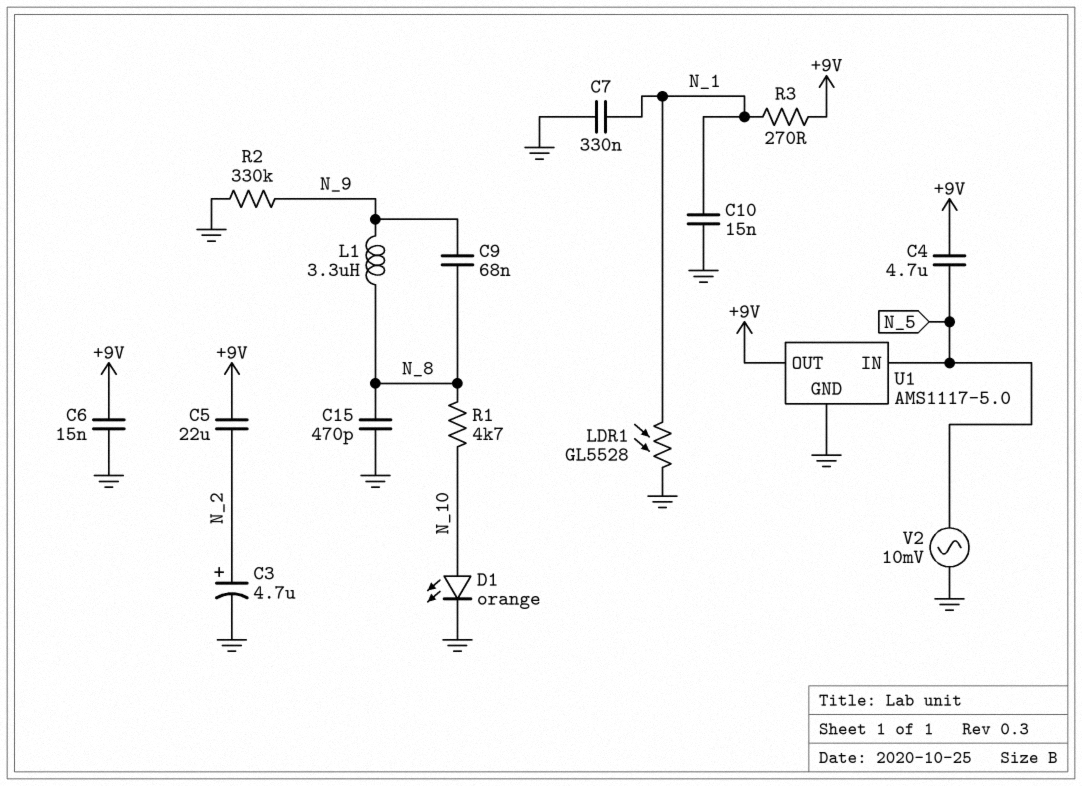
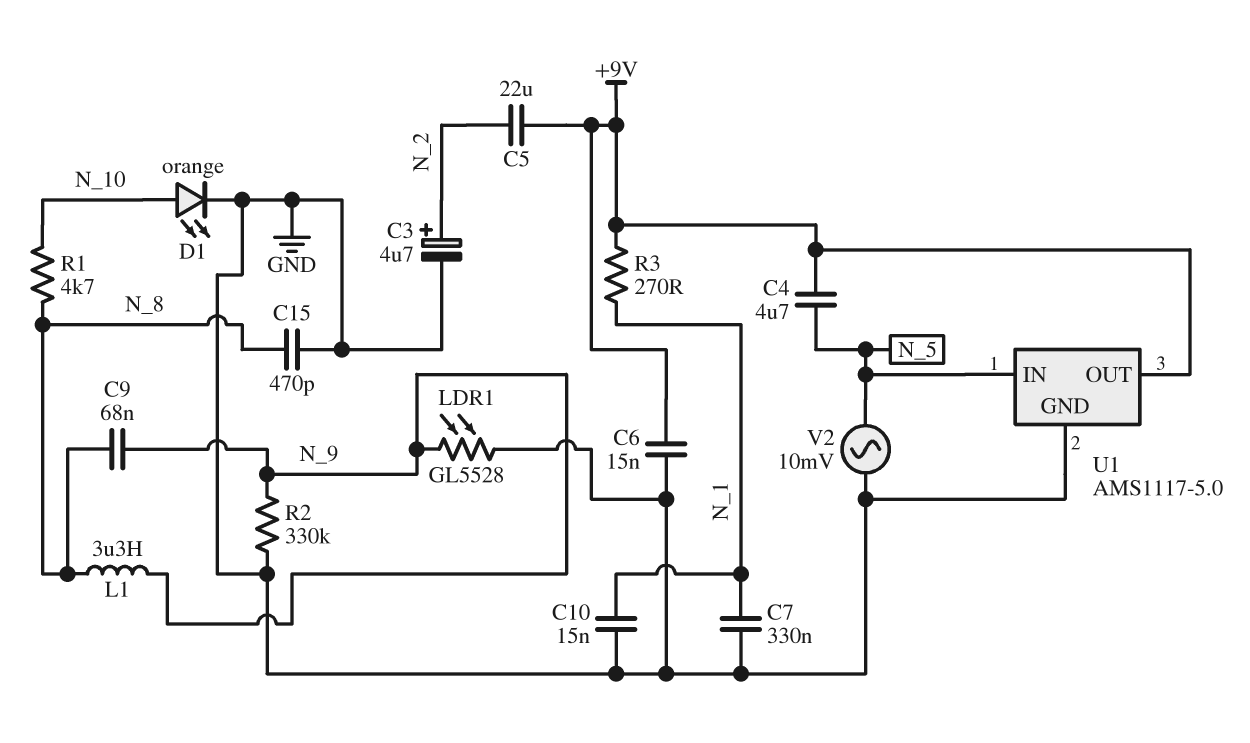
LDR1: GL5528 (GND, N_1) -> GL5528 (GND, N_9)

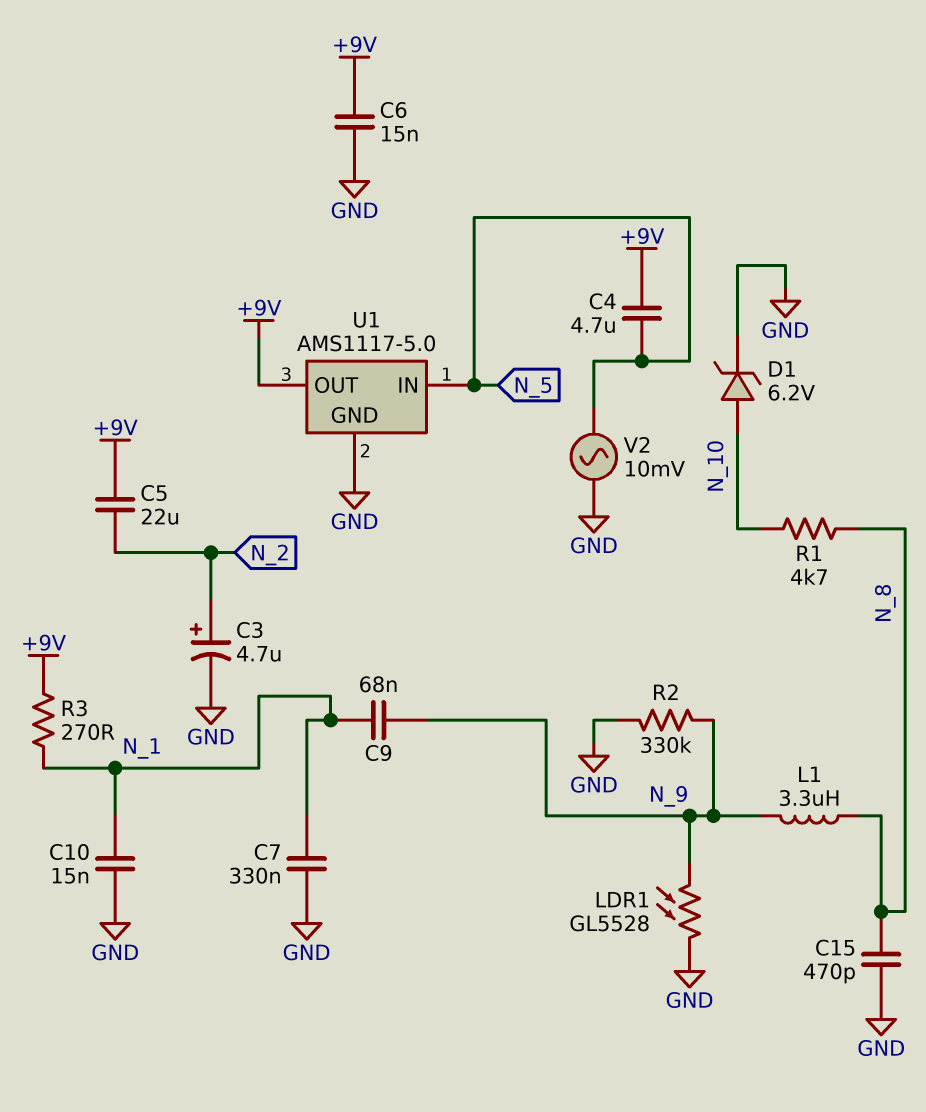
C9: 68nF (N_8, N_9) -> 68nF (N_1, N_9)
D1: LED orange (A N_10, K GND) -> zener 6.2V (A N_10, K GND)

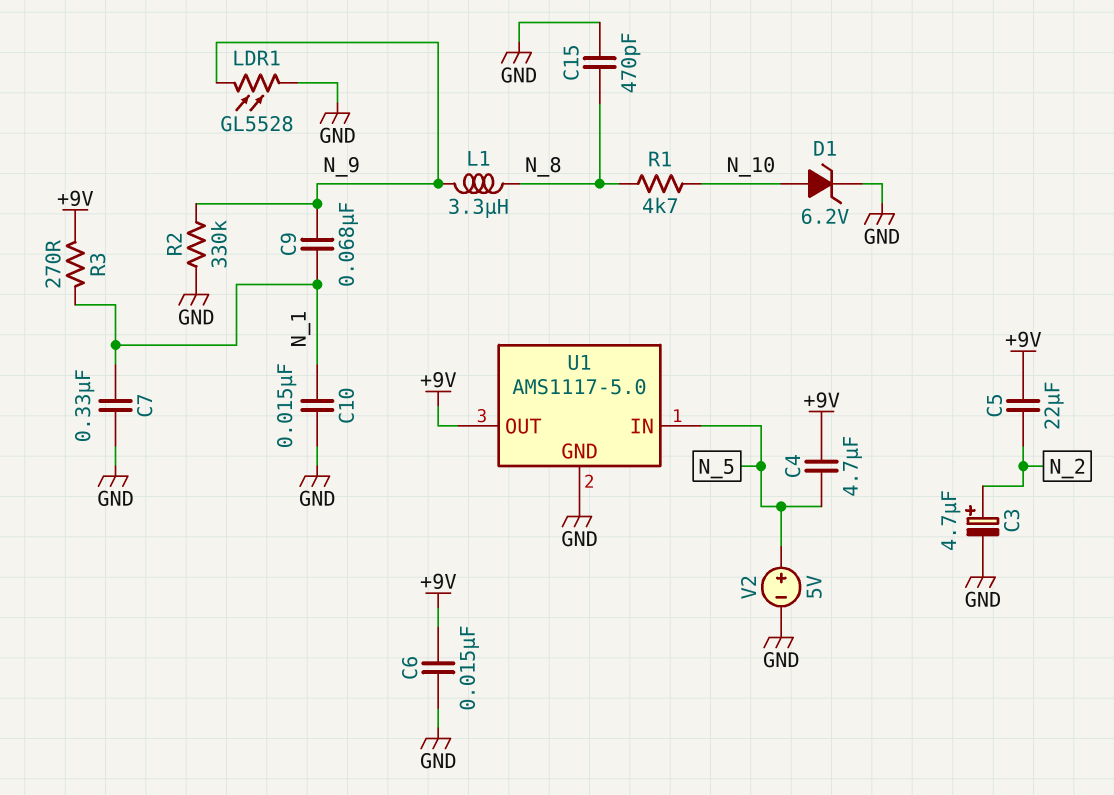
V2: AC 10mV (GND, N_5) -> 5V (plus N_5, minus GND)

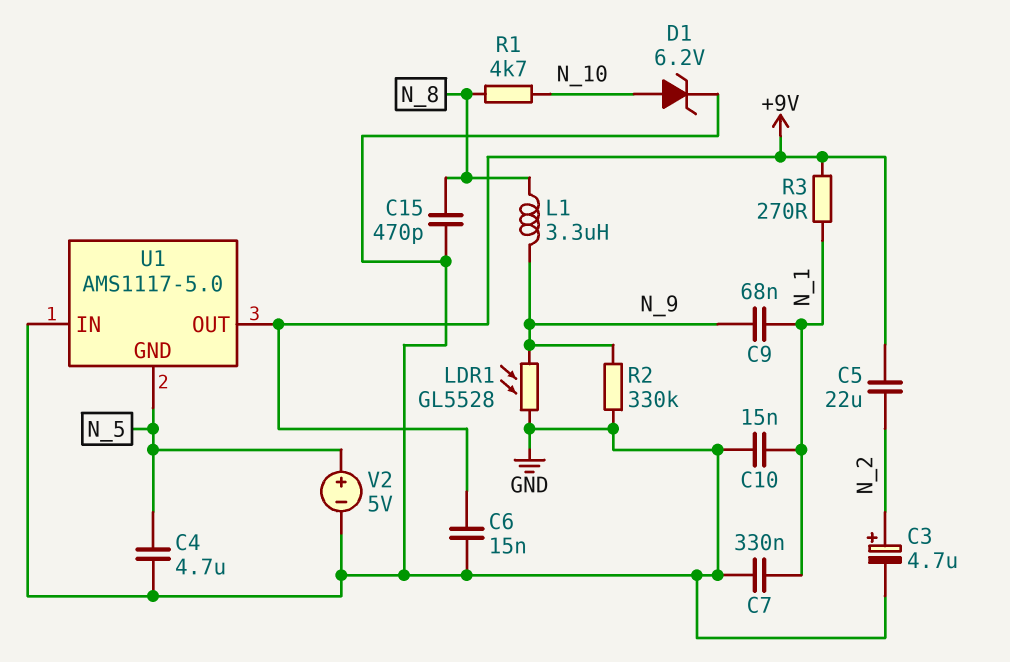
C4: 4.7uF (+9V, N_5) -> 4.7uF (GND, N_5)
U1 pin GND: GND -> N_5
U1 pin IN: N_5 -> GND

